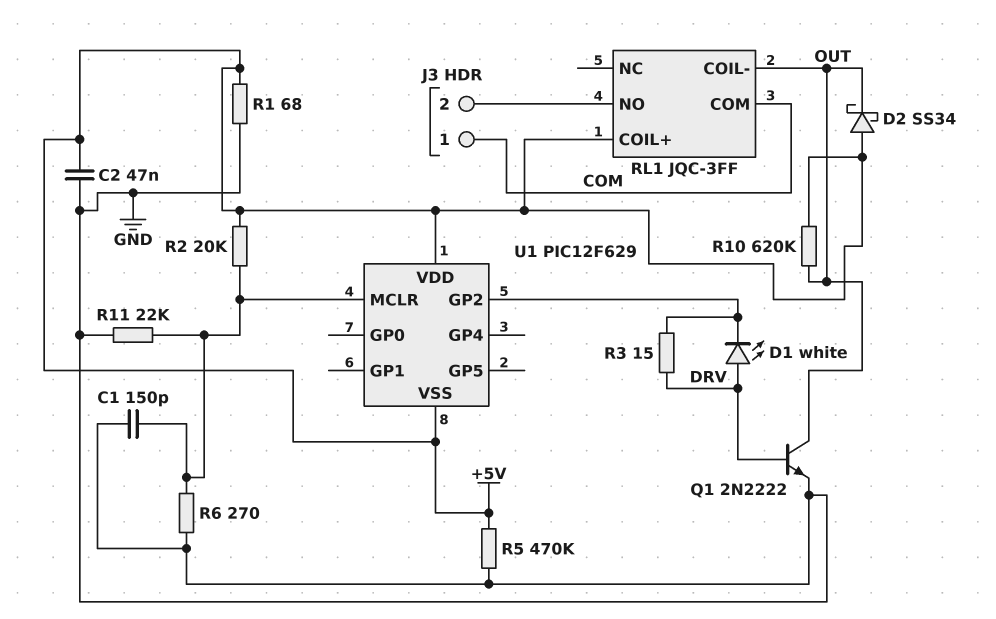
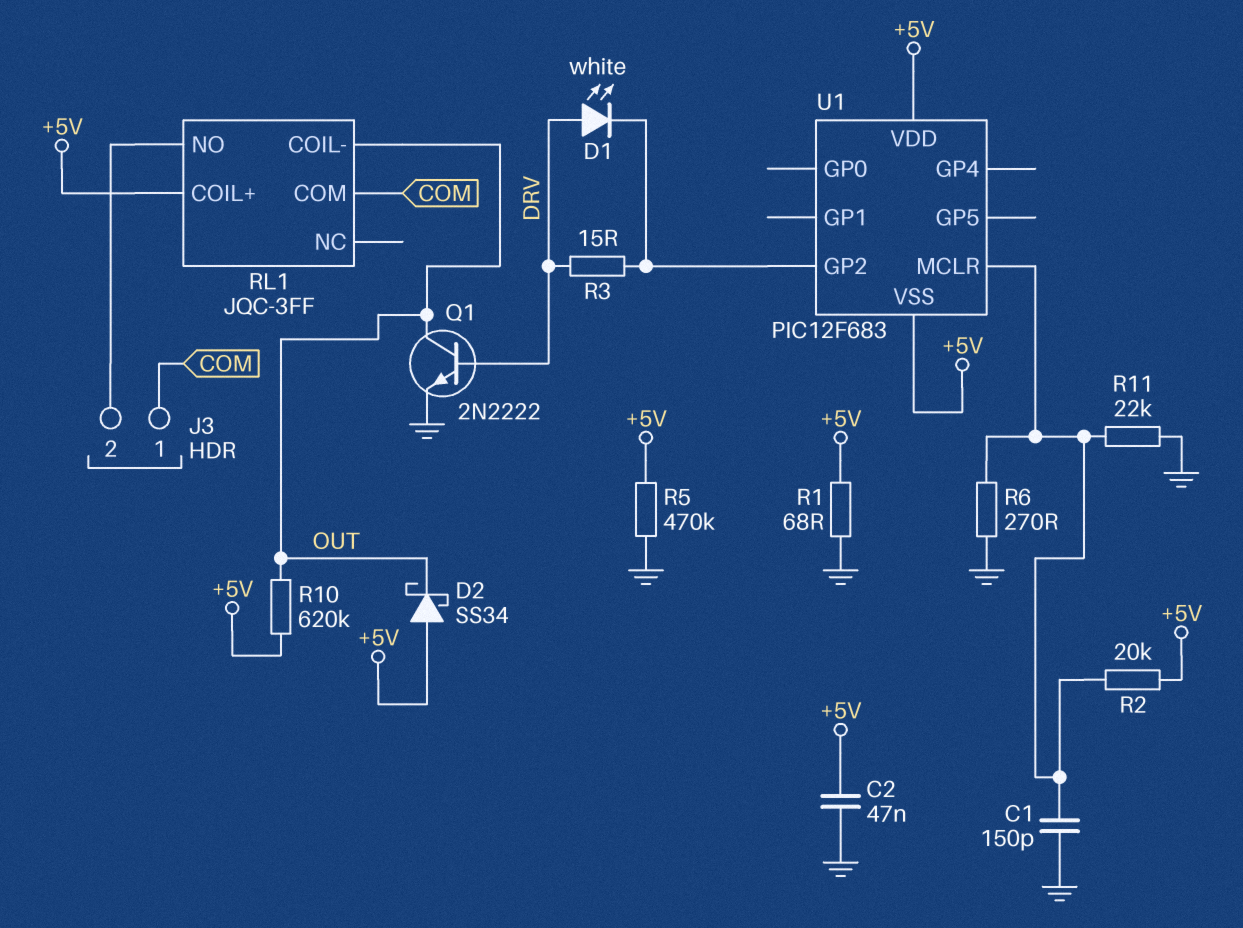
U1: PIC12F629 -> PIC12F683

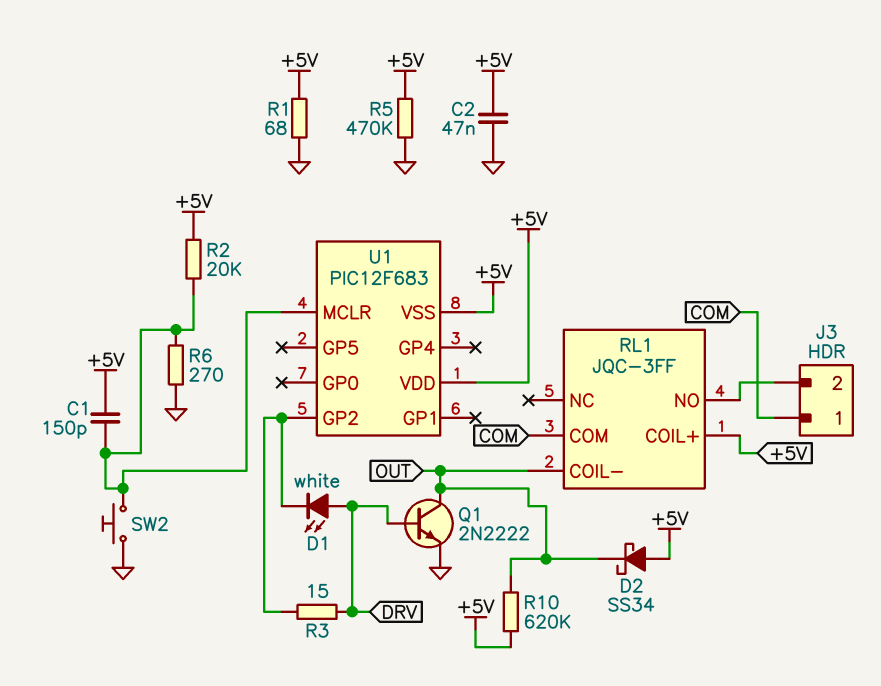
C1: 150pF (GND, U1/MCLR) -> 150pF (+5V, U1/MCLR)
R11: 22k (GND, U1/MCLR) -> none
SW2: none -> button (GND, U1/MCLR)

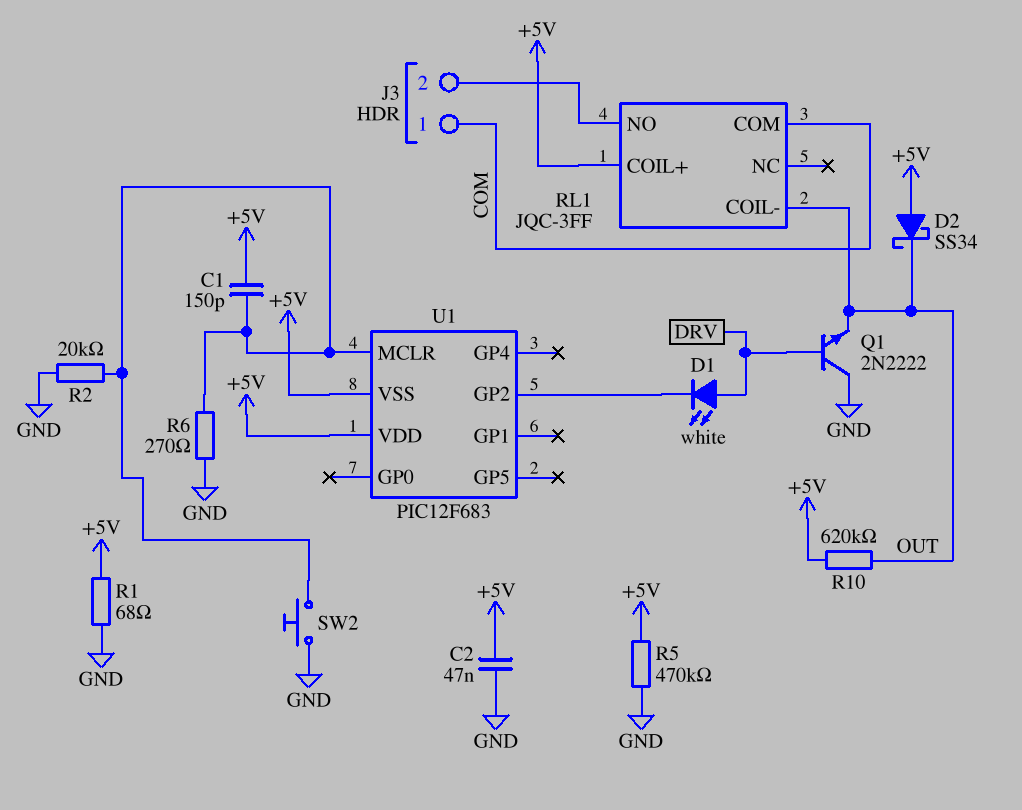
Q1: NPN 2N2222 (B DRV, C OUT, E GND) -> NPN 2N2222 (B DRV, C GND, E OUT)
R2: 20k (+5V, U1/MCLR) -> 20k (GND, U1/MCLR)
R3: 15 (DRV, U1/GP2) -> none

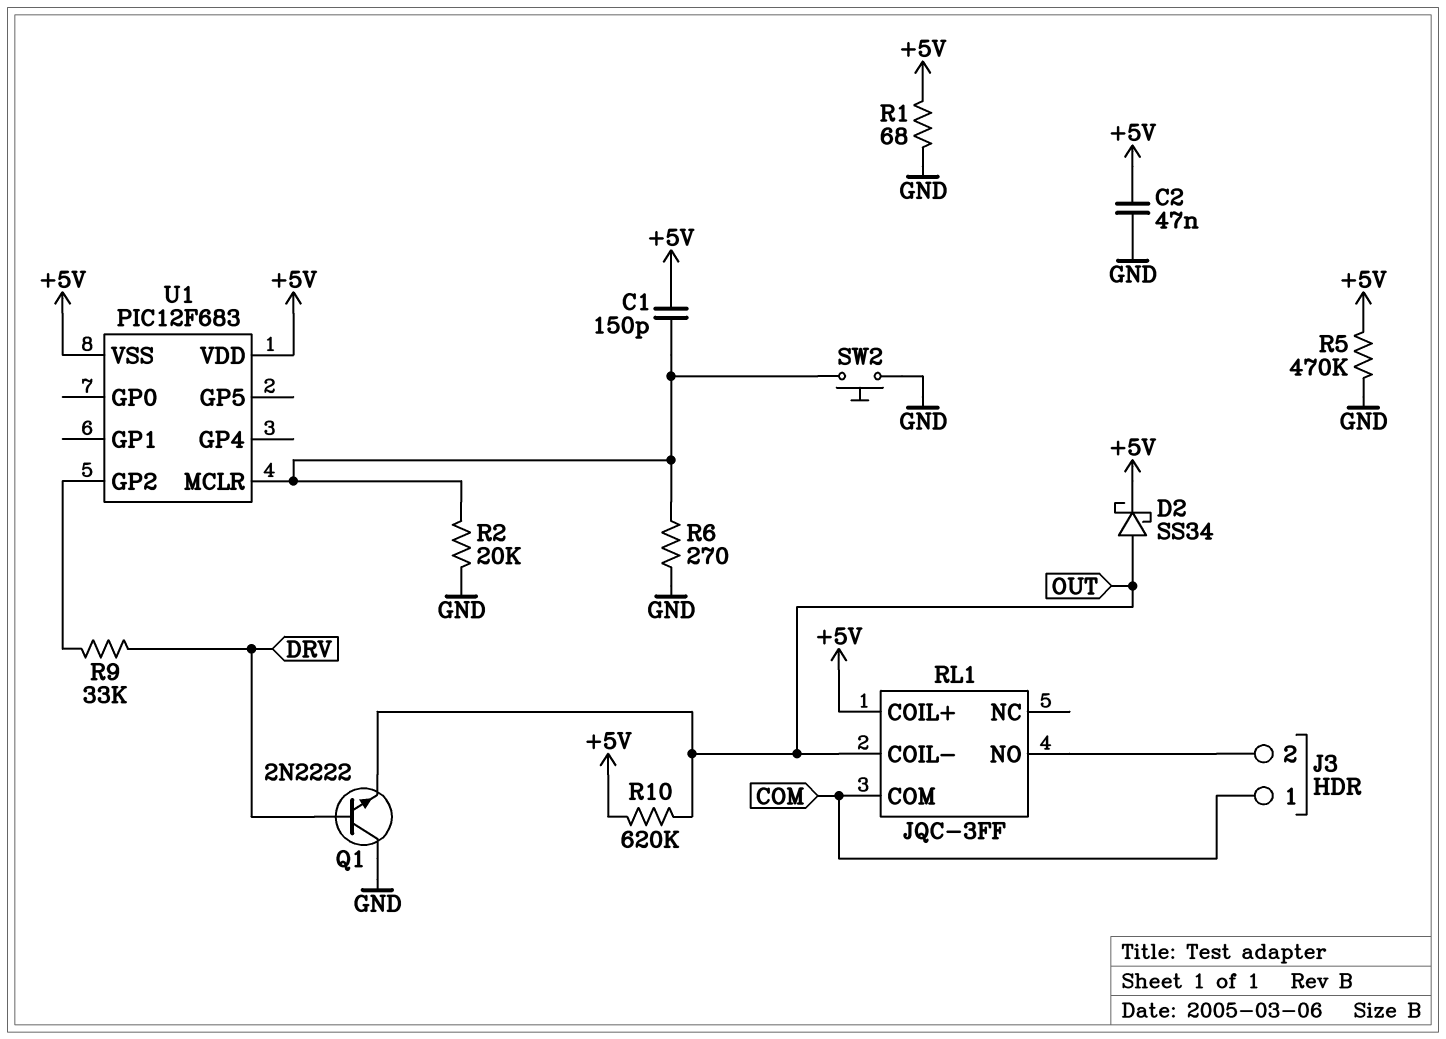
D1: LED white (A DRV, K U1/GP2) -> none
D2: schottky SS34 (A +5V, K OUT) -> schottky SS34 (A OUT, K +5V)
R9: none -> 33k (DRV, U1/GP2)

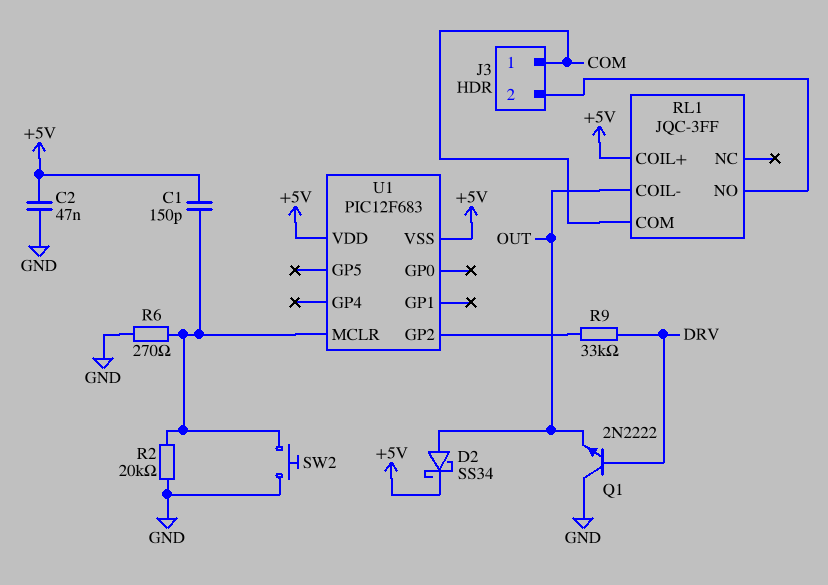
R1: 68 (+5V, GND) -> none
R5: 470k (+5V, GND) -> none
R10: 620k (+5V, OUT) -> none

